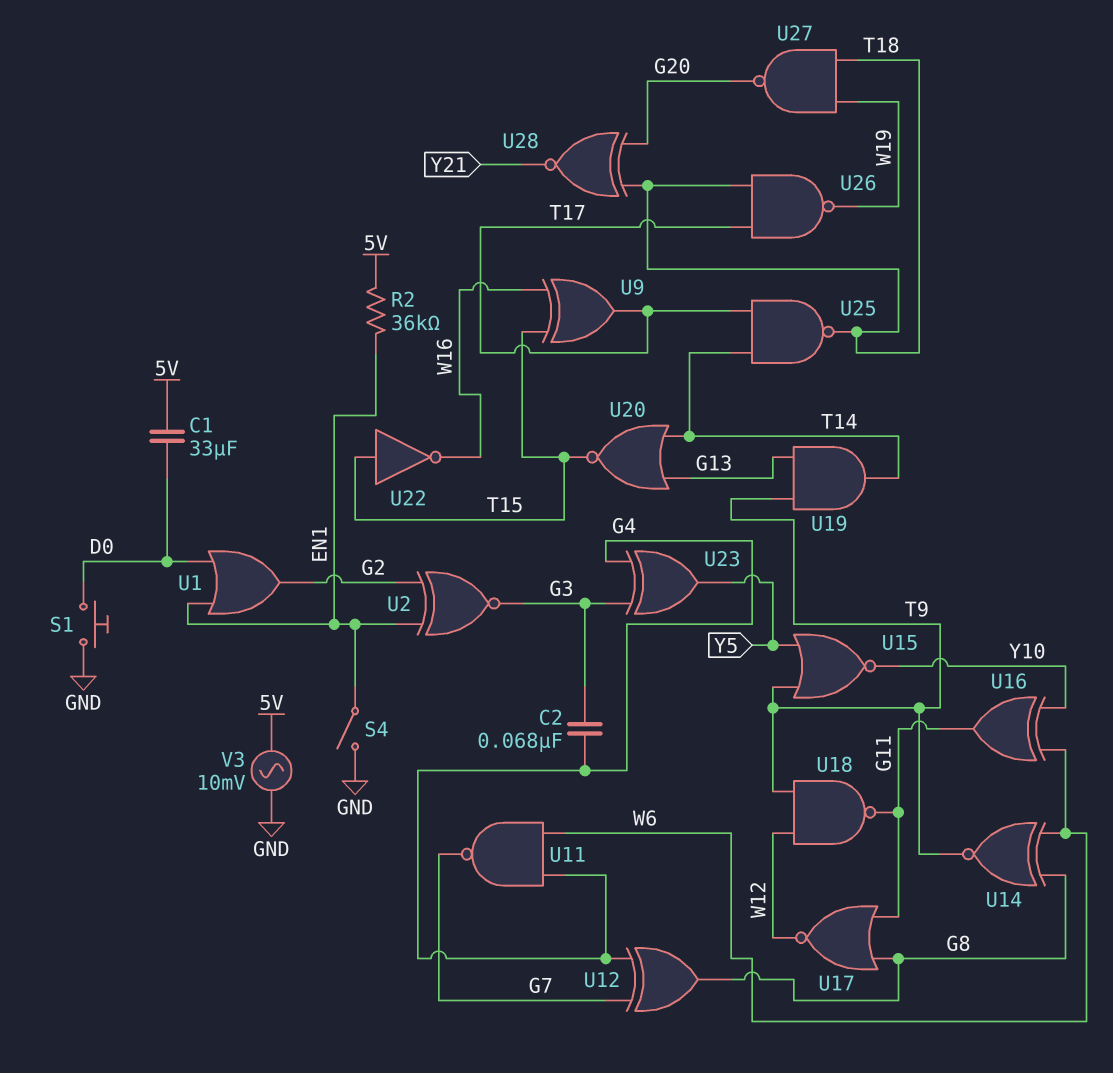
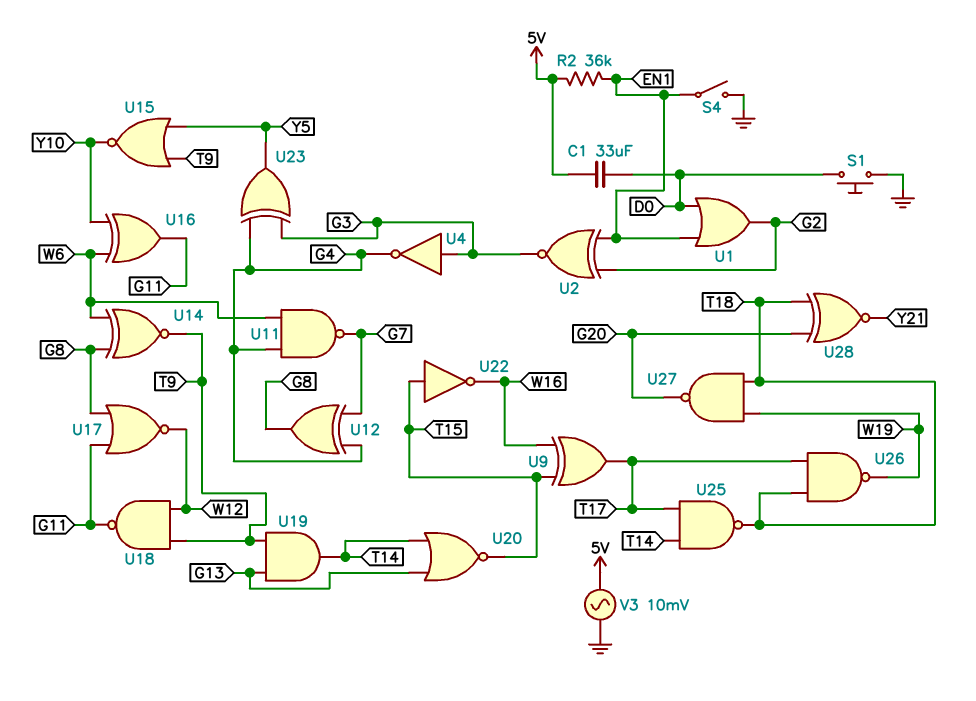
C2: 68nF (G3, G4) -> none
U4: none -> NOT (in G3, out G4)

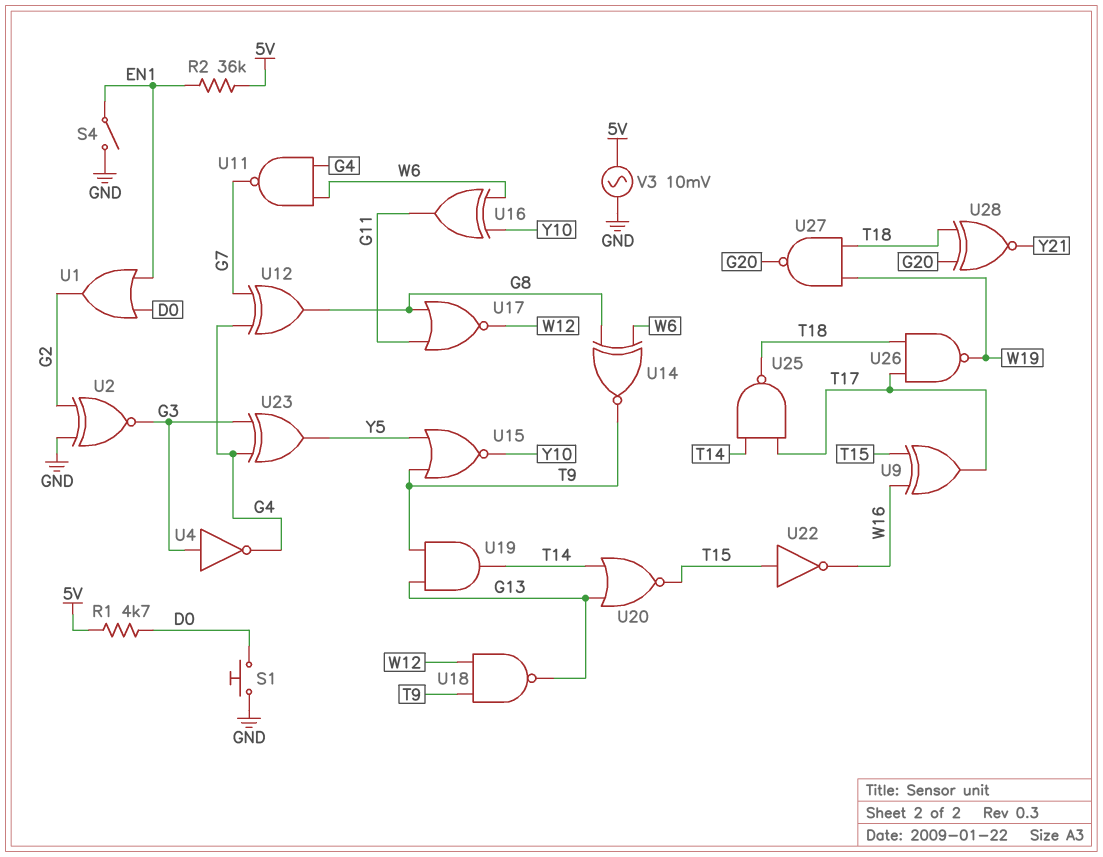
C1: 33uF (5V, D0) -> none
R1: none -> 4.7k (5V, D0)
U2: XNOR (in EN1, in G2, out G3) -> XNOR (in G2, in GND, out G3)
U18: NAND (in T9, in W12, out G11) -> NAND (in T9, in W12, out G13)

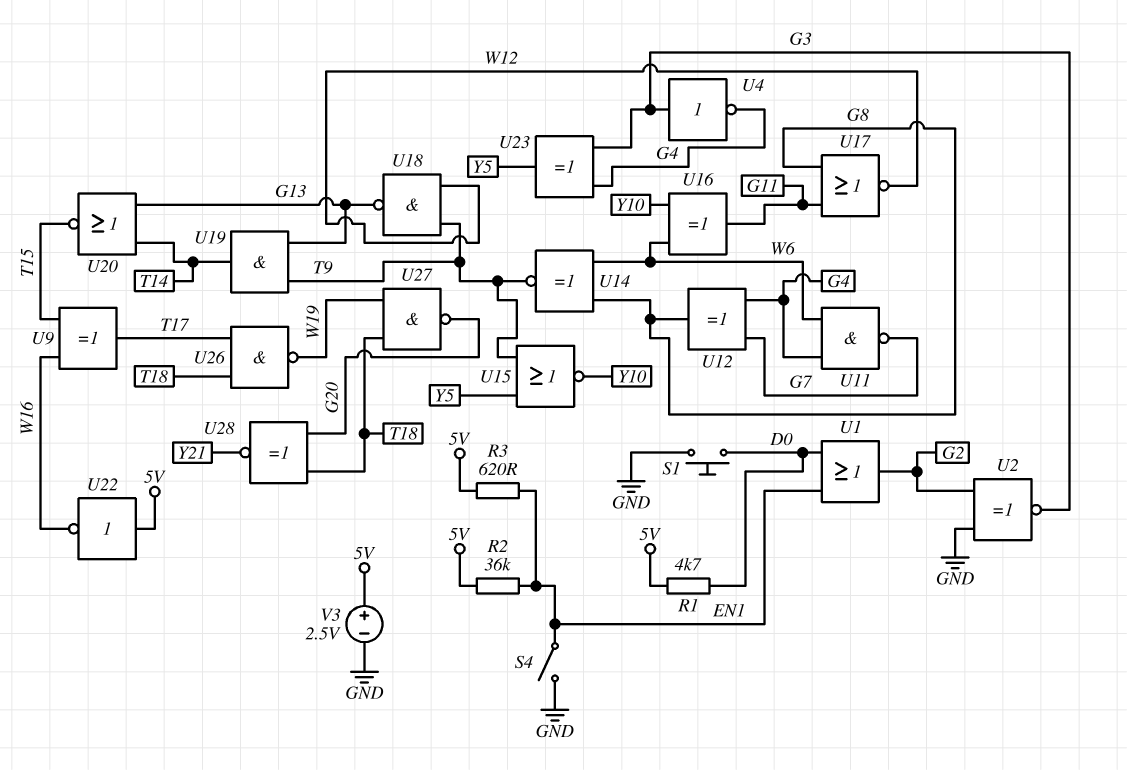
R3: none -> 620 (5V, EN1)
U22: NOT (in T15, out W16) -> NOT (in 5V, out W16)
U25: NAND (in T14, in T17, out T18) -> none
V3: AC 10mV (5V, GND) -> 2.5V (plus 5V, minus GND)

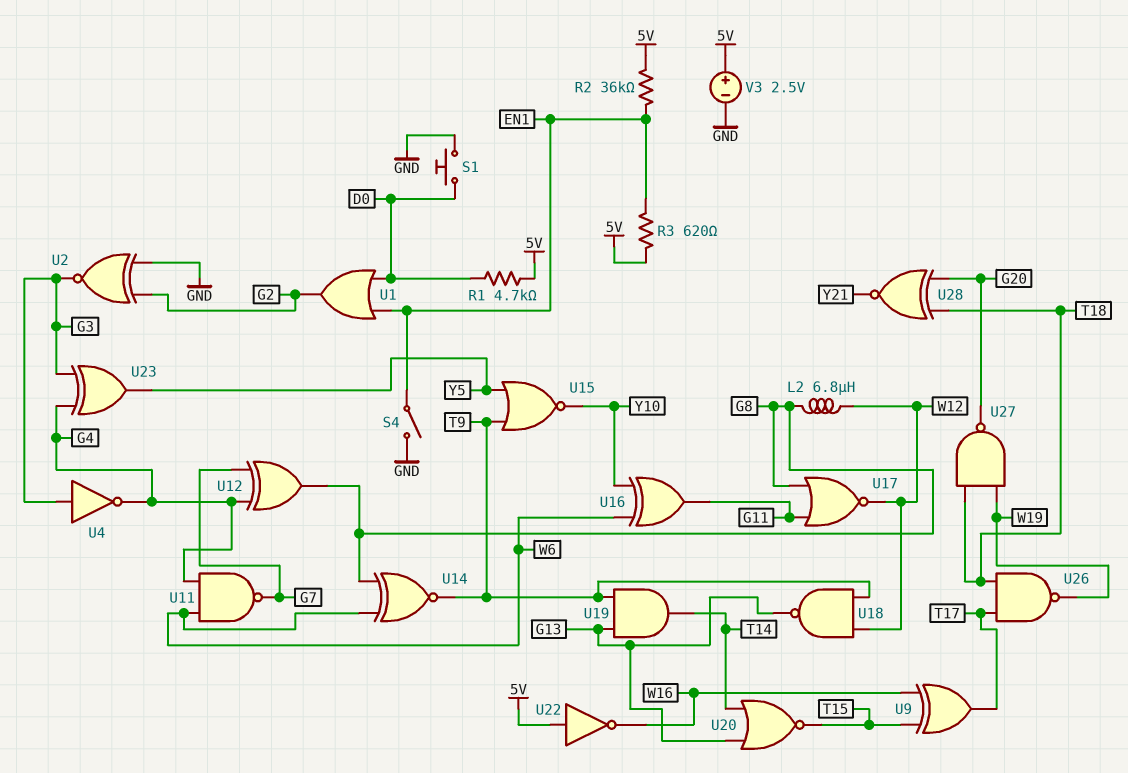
L2: none -> 6.8uH (G8, W12)

